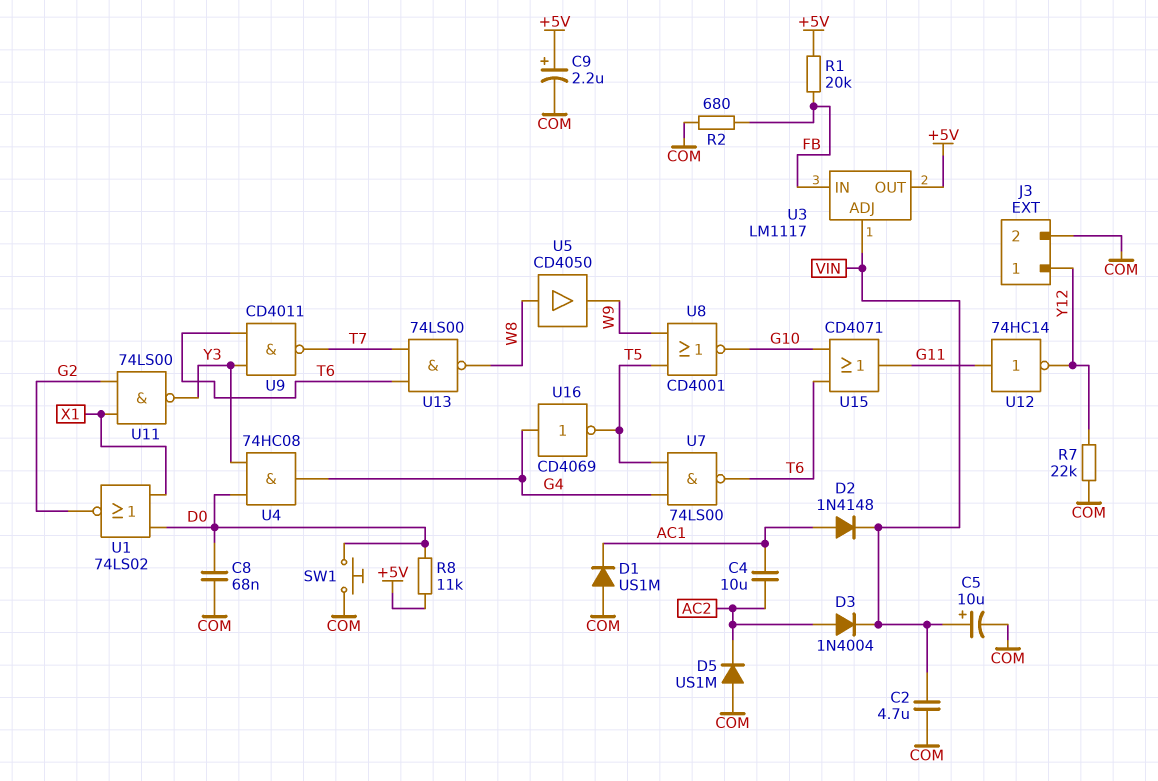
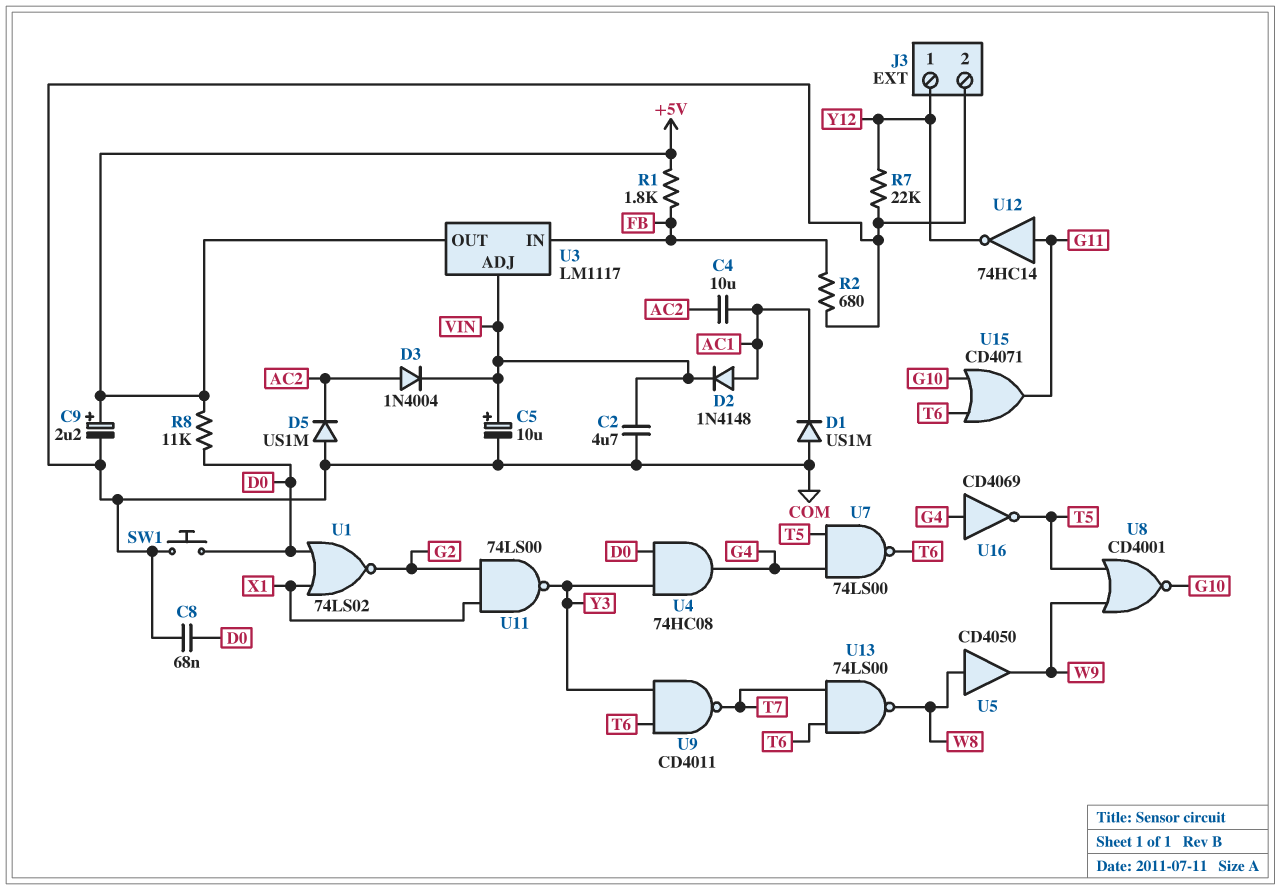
R1: 20k (+5V, FB) -> 1.8k (+5V, FB)

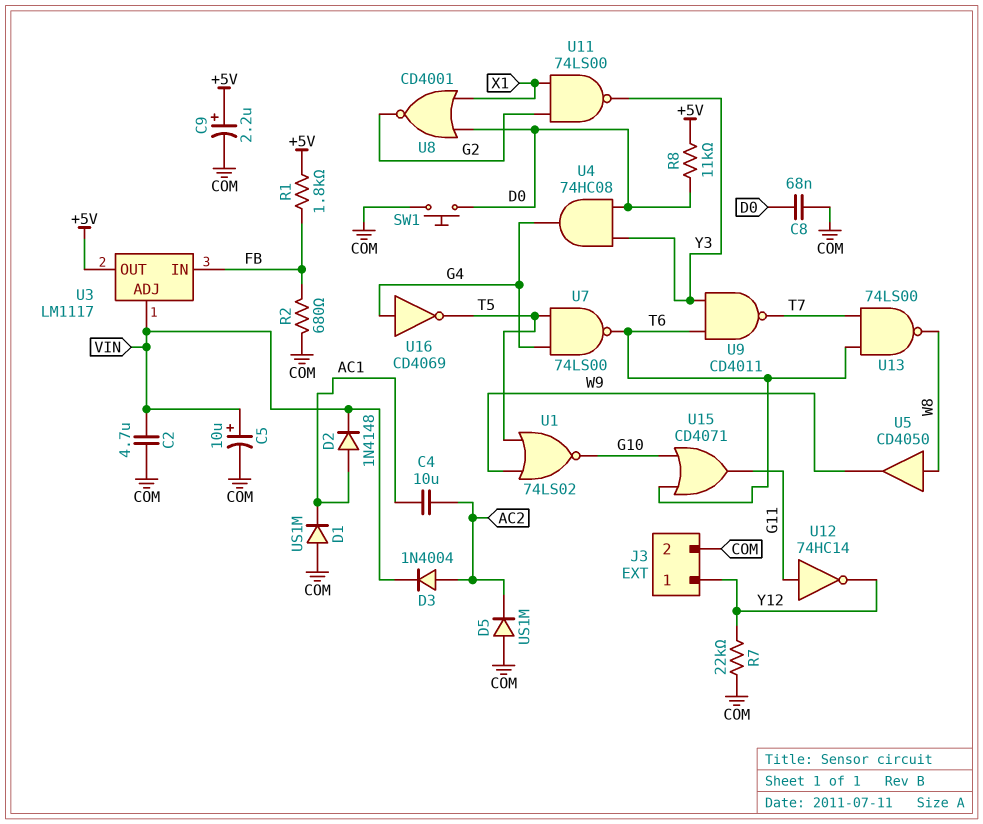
U1: NOR 74LS02 (in D0, in X1, out G2) -> NOR 74LS02 (in T5, in W9, out G10)
U8: NOR CD4001 (in T5, in W9, out G10) -> NOR CD4001 (in D0, in X1, out G2)

